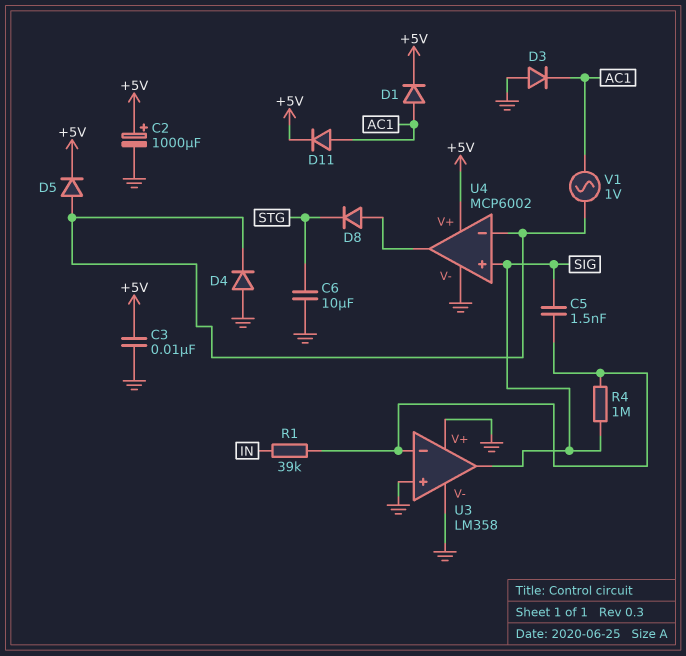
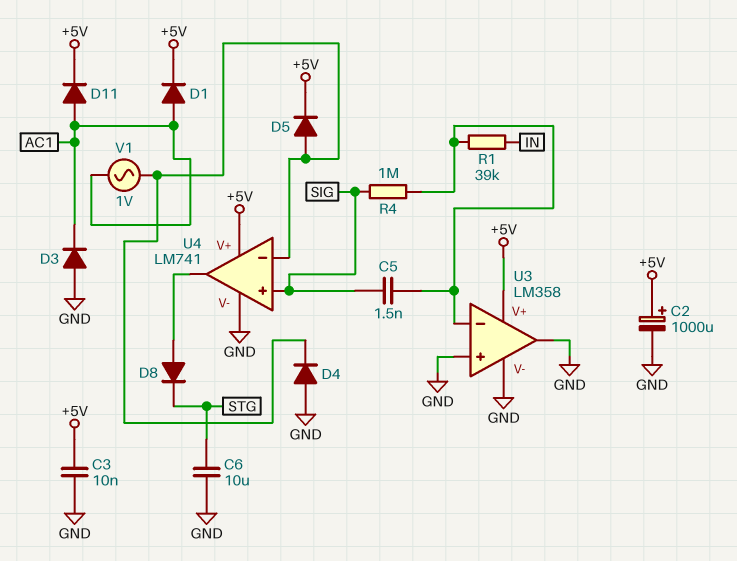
U3 pin V+: GND -> +5V
U3 pin out: SIG -> GND
U4: MCP6002 -> LM741

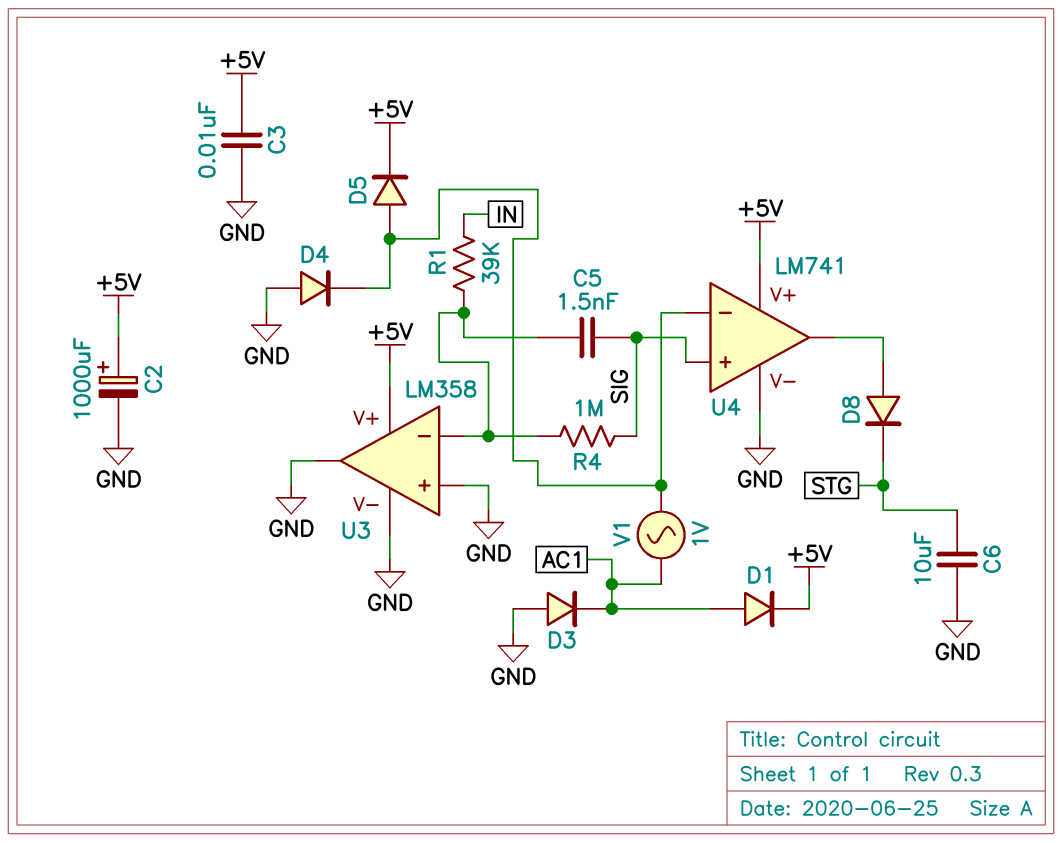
D11: diode (A AC1, K +5V) -> none

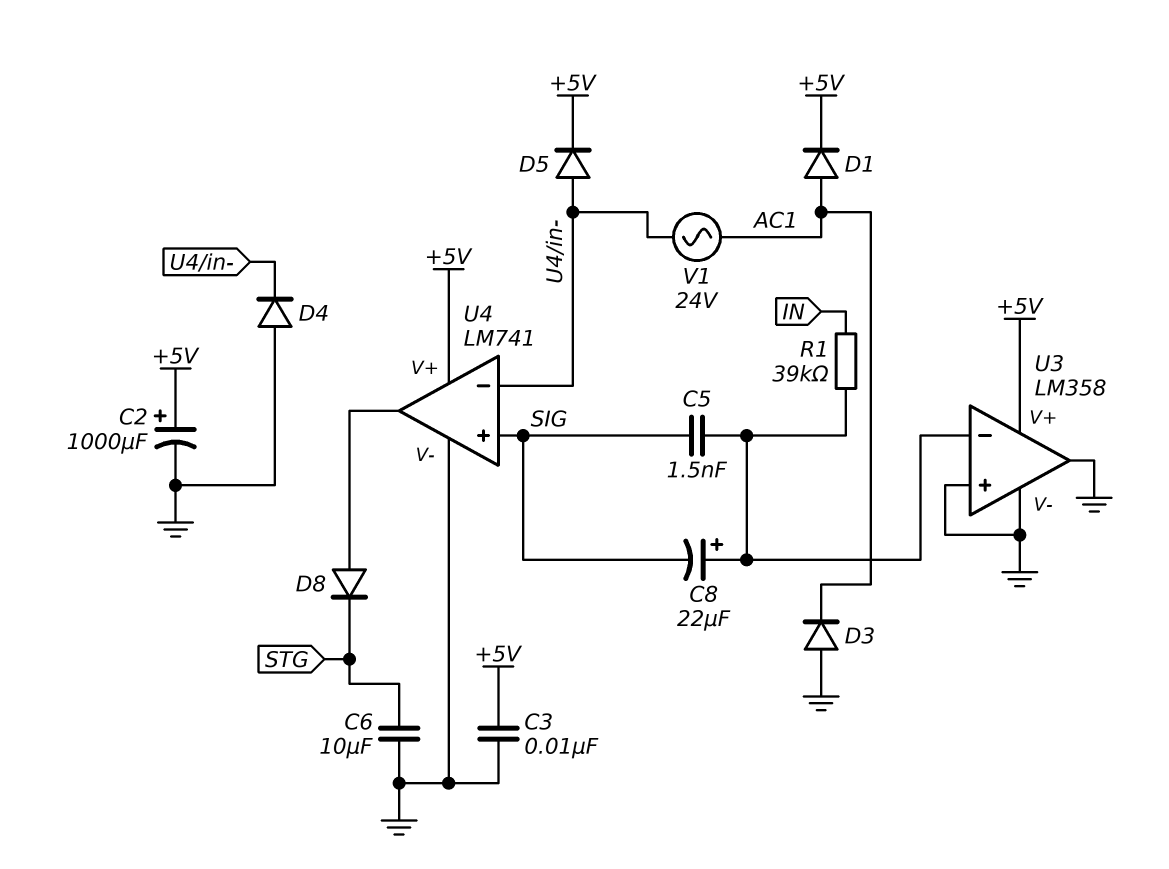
C8: none -> 22uF (plus U3/in-, minus SIG)
R4: 1M (SIG, U3/in-) -> none
V1: AC 1V (AC1, U4/in-) -> AC 24V (AC1, U4/in-)

